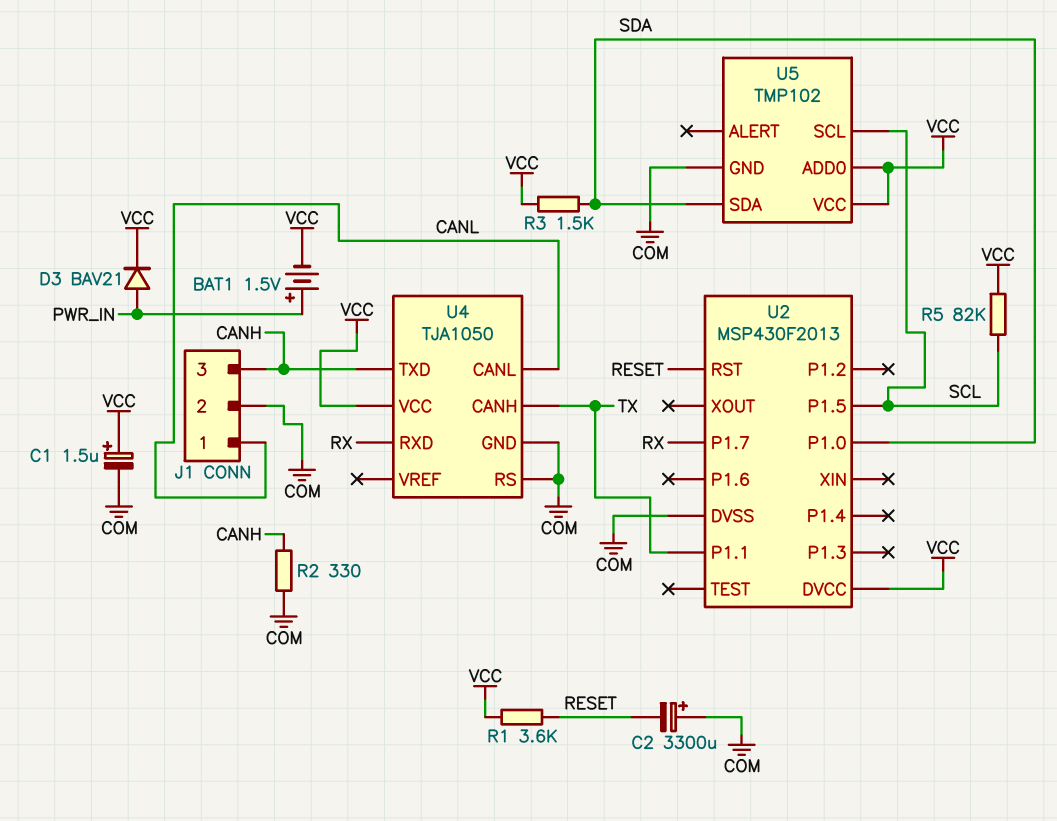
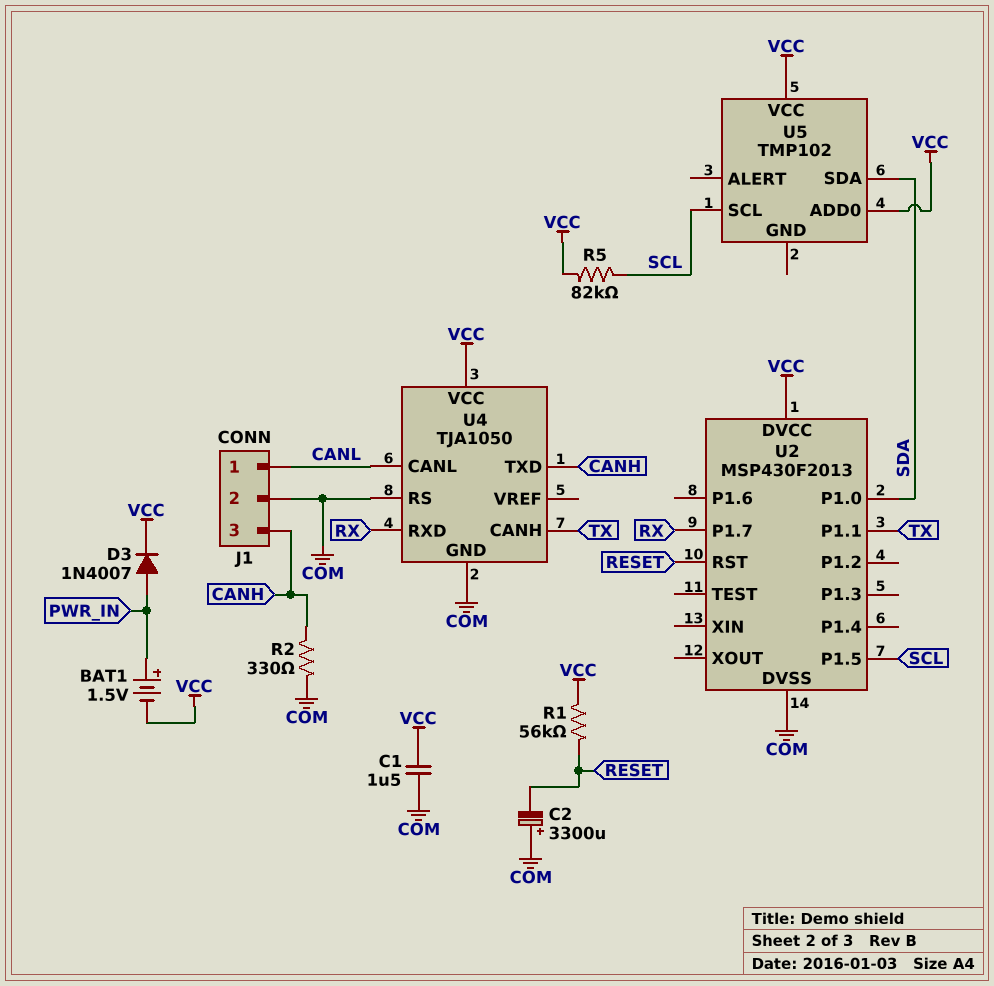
C1: 1.5uF (plus VCC, minus COM) -> 1.5uF (COM, VCC)
D3: diode BAV21 (A PWR_IN, K VCC) -> diode 1N4007 (A PWR_IN, K VCC)
R1: 3.6k (RESET, VCC) -> 56k (RESET, VCC)
R3: 1.5k (SDA, VCC) -> none
U5 pin GND: COM -> none

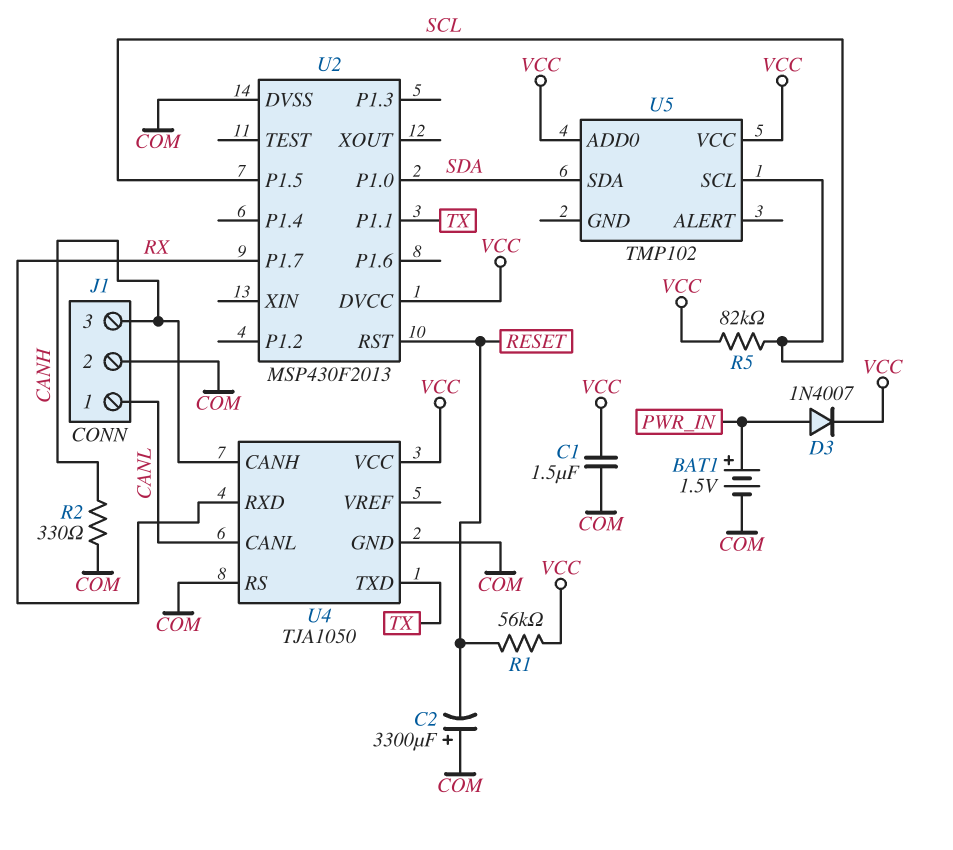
BAT1: 1.5V (plus PWR_IN, minus VCC) -> 1.5V (plus PWR_IN, minus COM)
U4 pin CANH: TX -> CANH
U4 pin TXD: CANH -> TX

